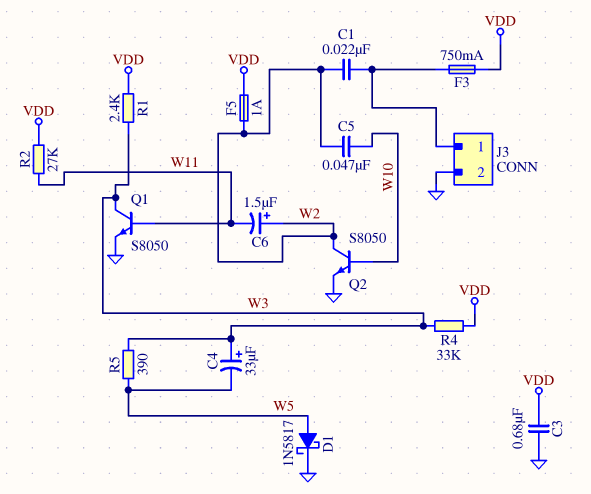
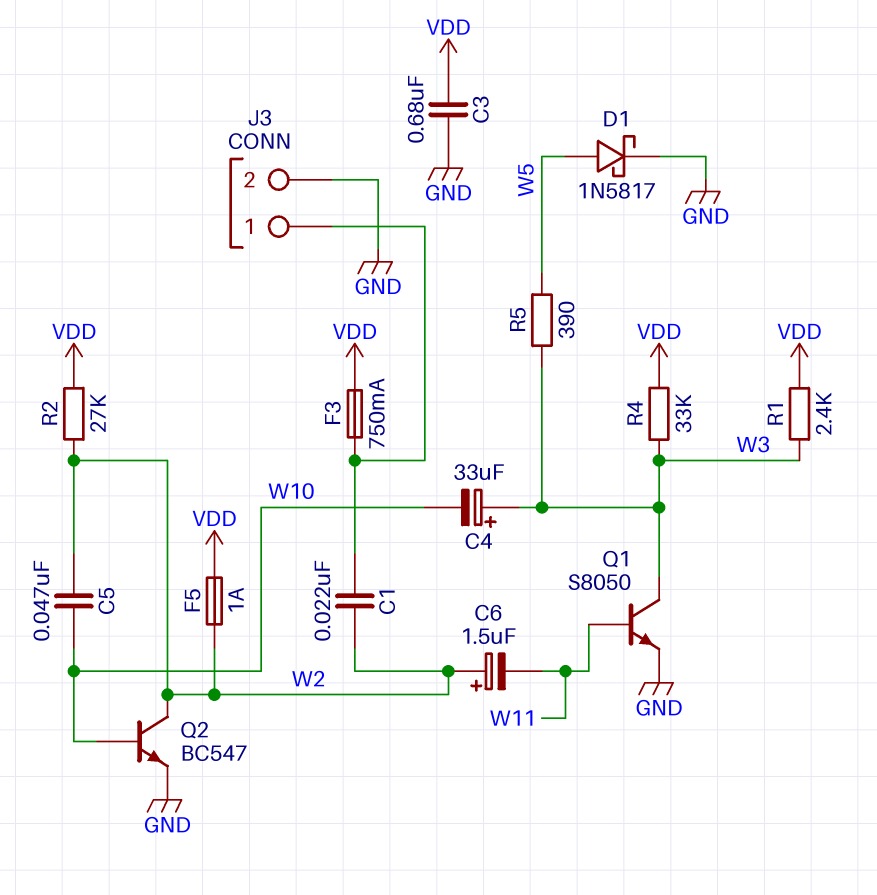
C4: 33uF (plus W3, minus W5) -> 33uF (plus W3, minus W10)
Q2: NPN S8050 (B W10, C W2, E GND) -> NPN BC547 (B W10, C W2, E GND)
R2: 27k (VDD, W11) -> 27k (VDD, W2)

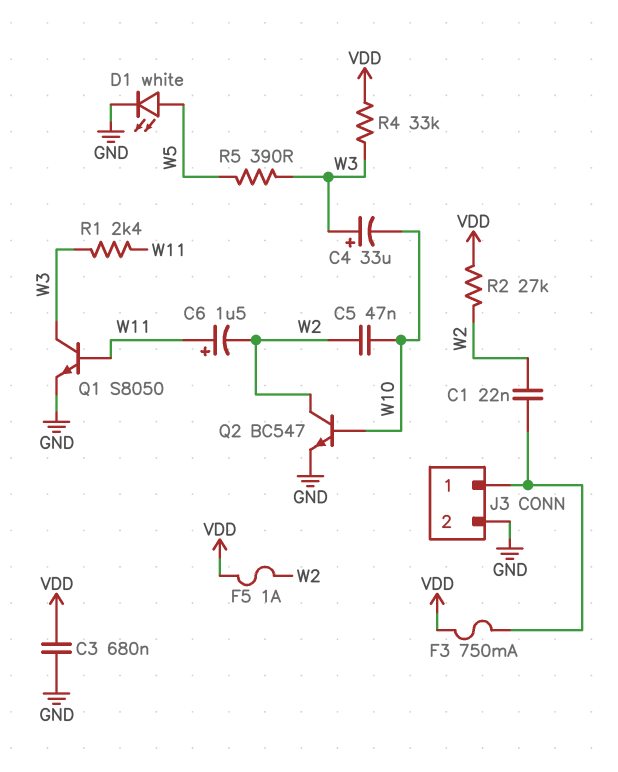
C6: 1.5uF (plus W2, minus W11) -> 1.5uF (plus W11, minus W2)
D1: schottky 1N5817 (A W5, K GND) -> LED white (A W5, K GND)
R1: 2.4k (VDD, W3) -> 2.4k (W3, W11)

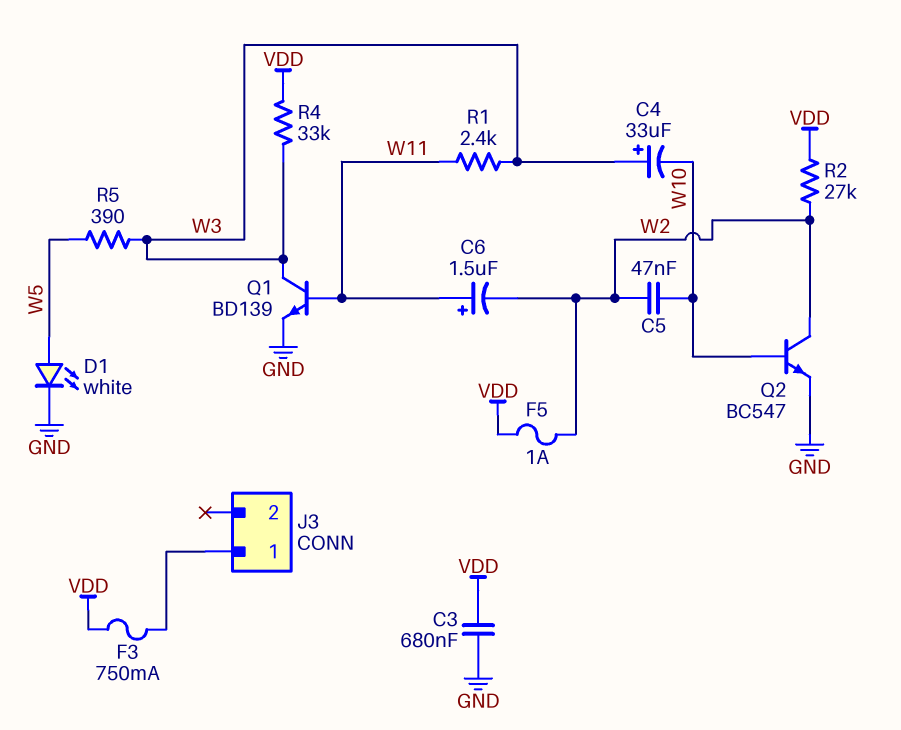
C1: 22nF (J3/1, W2) -> none
J3 pin 2: GND -> none
Q1: NPN S8050 (B W11, C W3, E GND) -> NPN BD139 (B W11, C W3, E GND)

